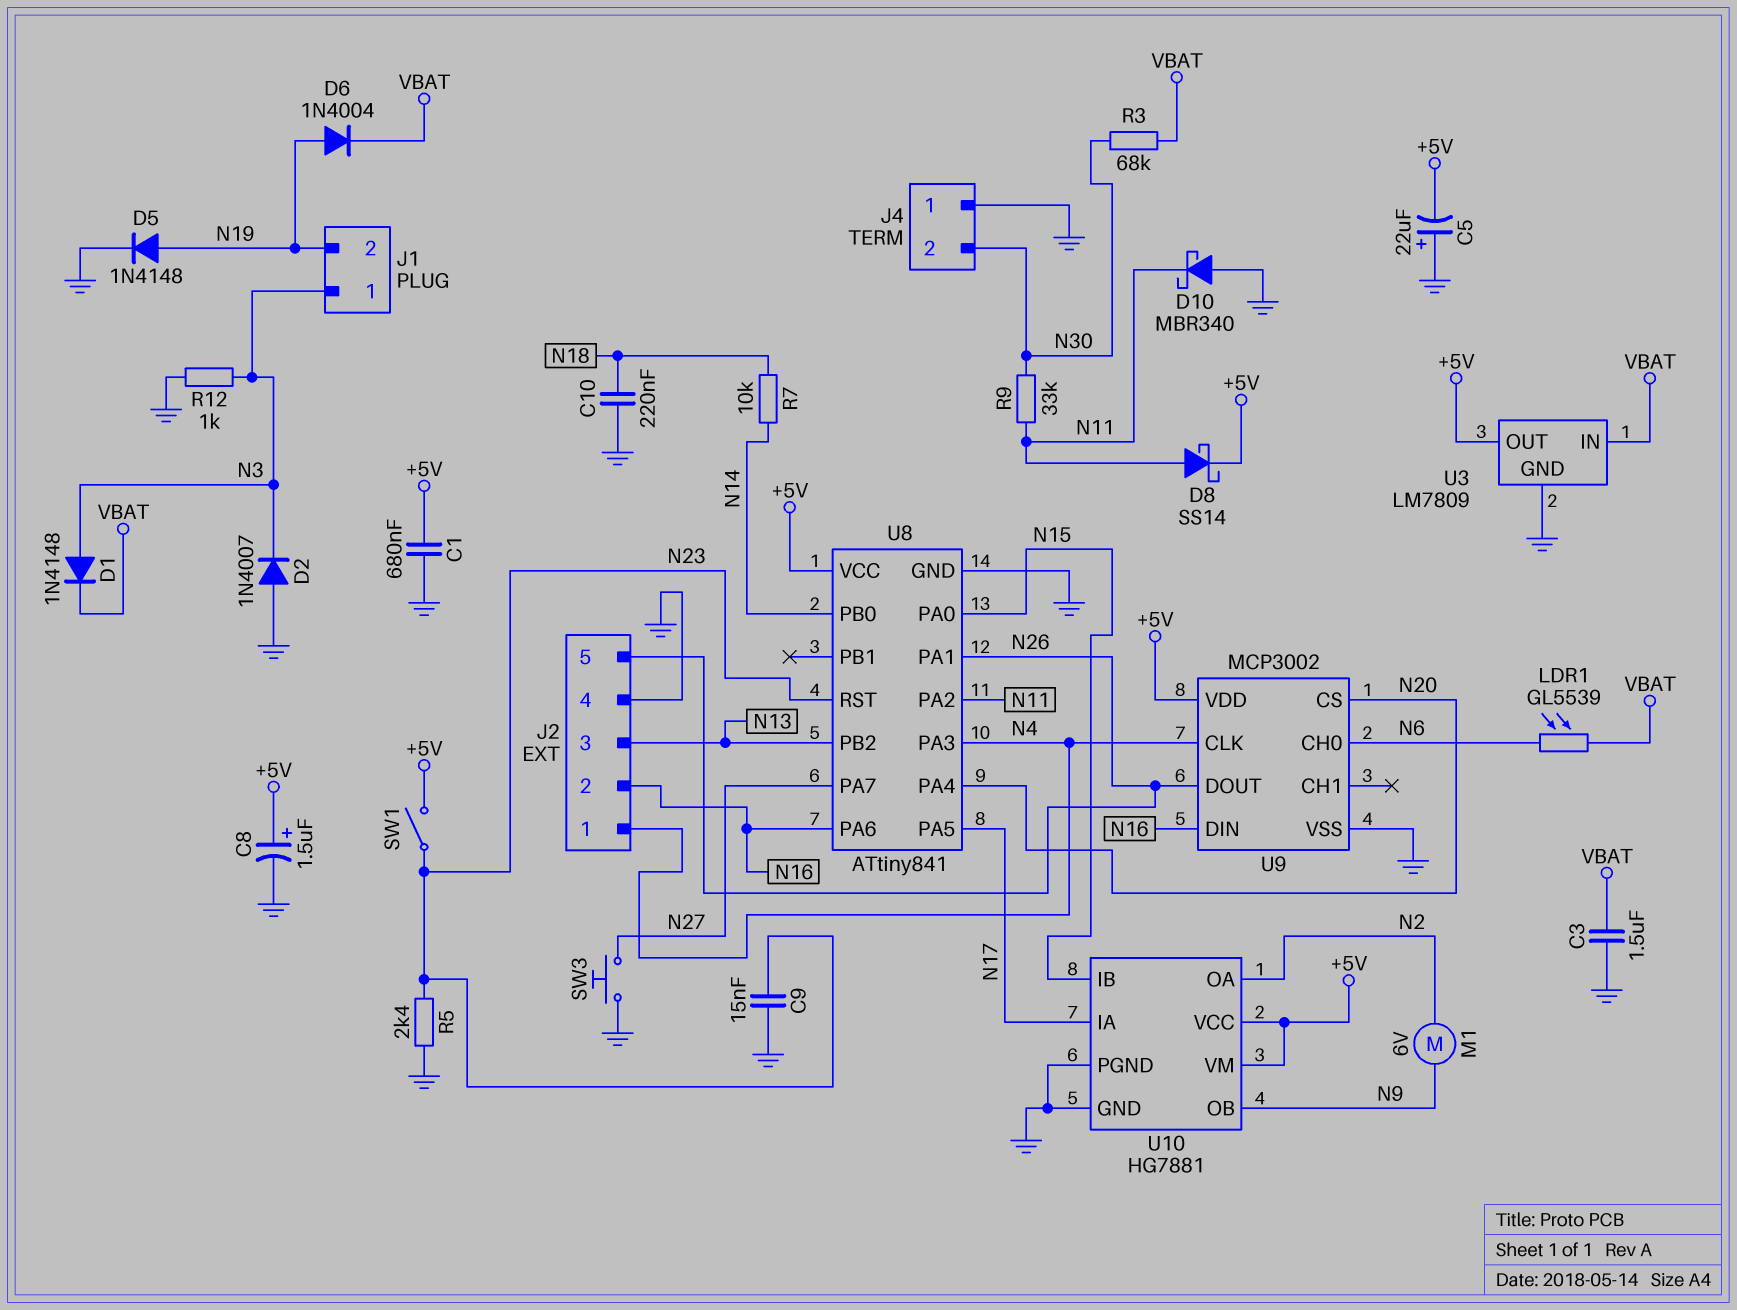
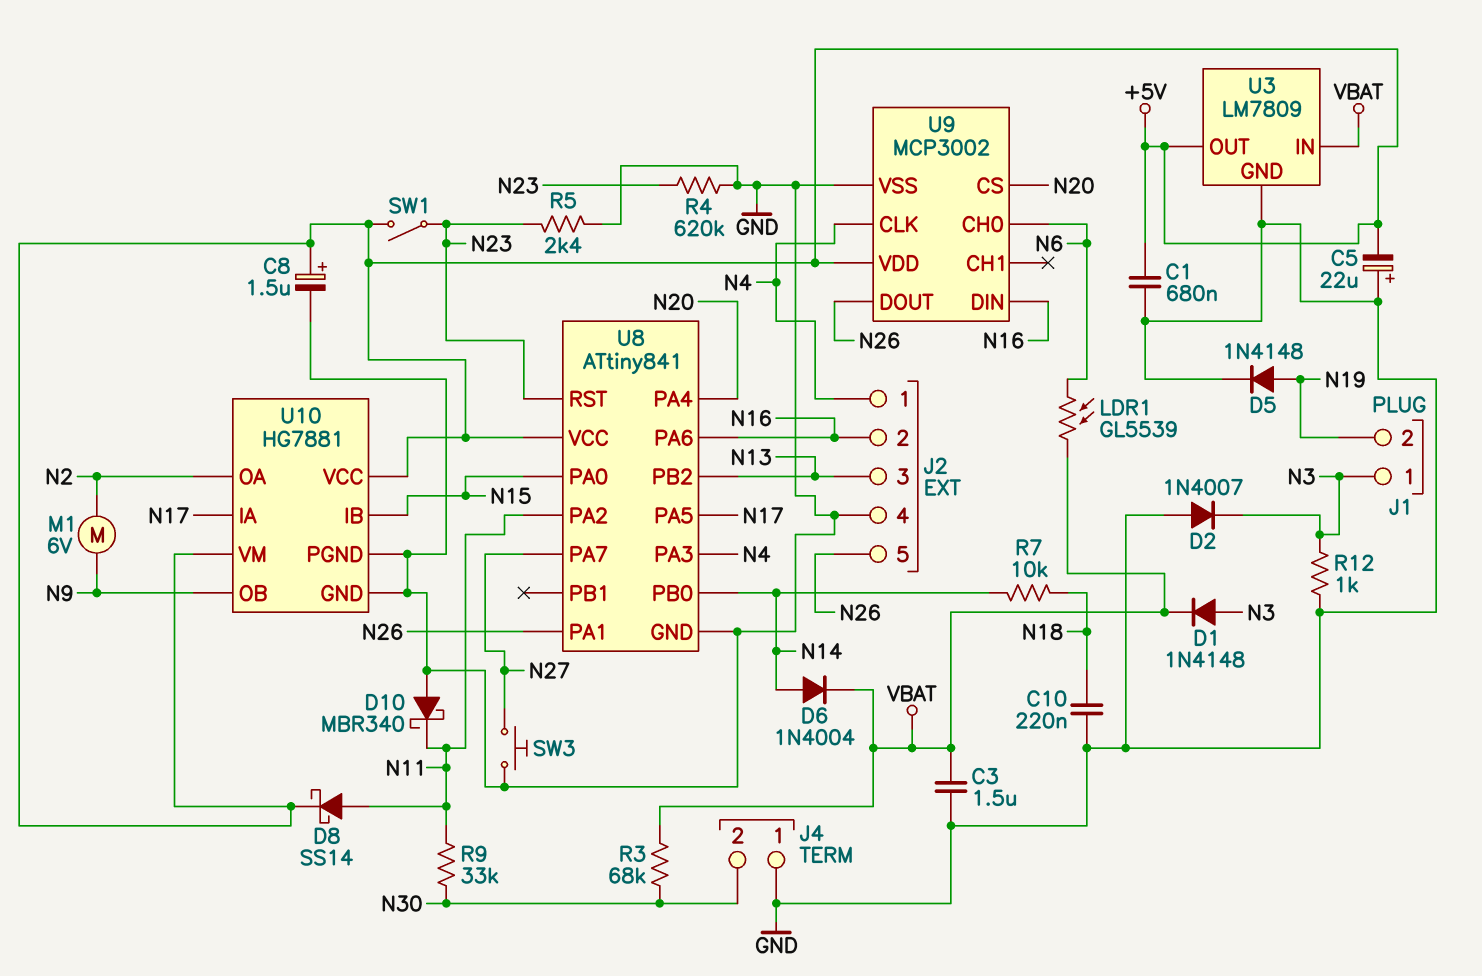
C9: 15nF (GND, N23) -> none
D6: diode 1N4004 (A N19, K VBAT) -> diode 1N4004 (A N14, K VBAT)
R4: none -> 620k (GND, N23)

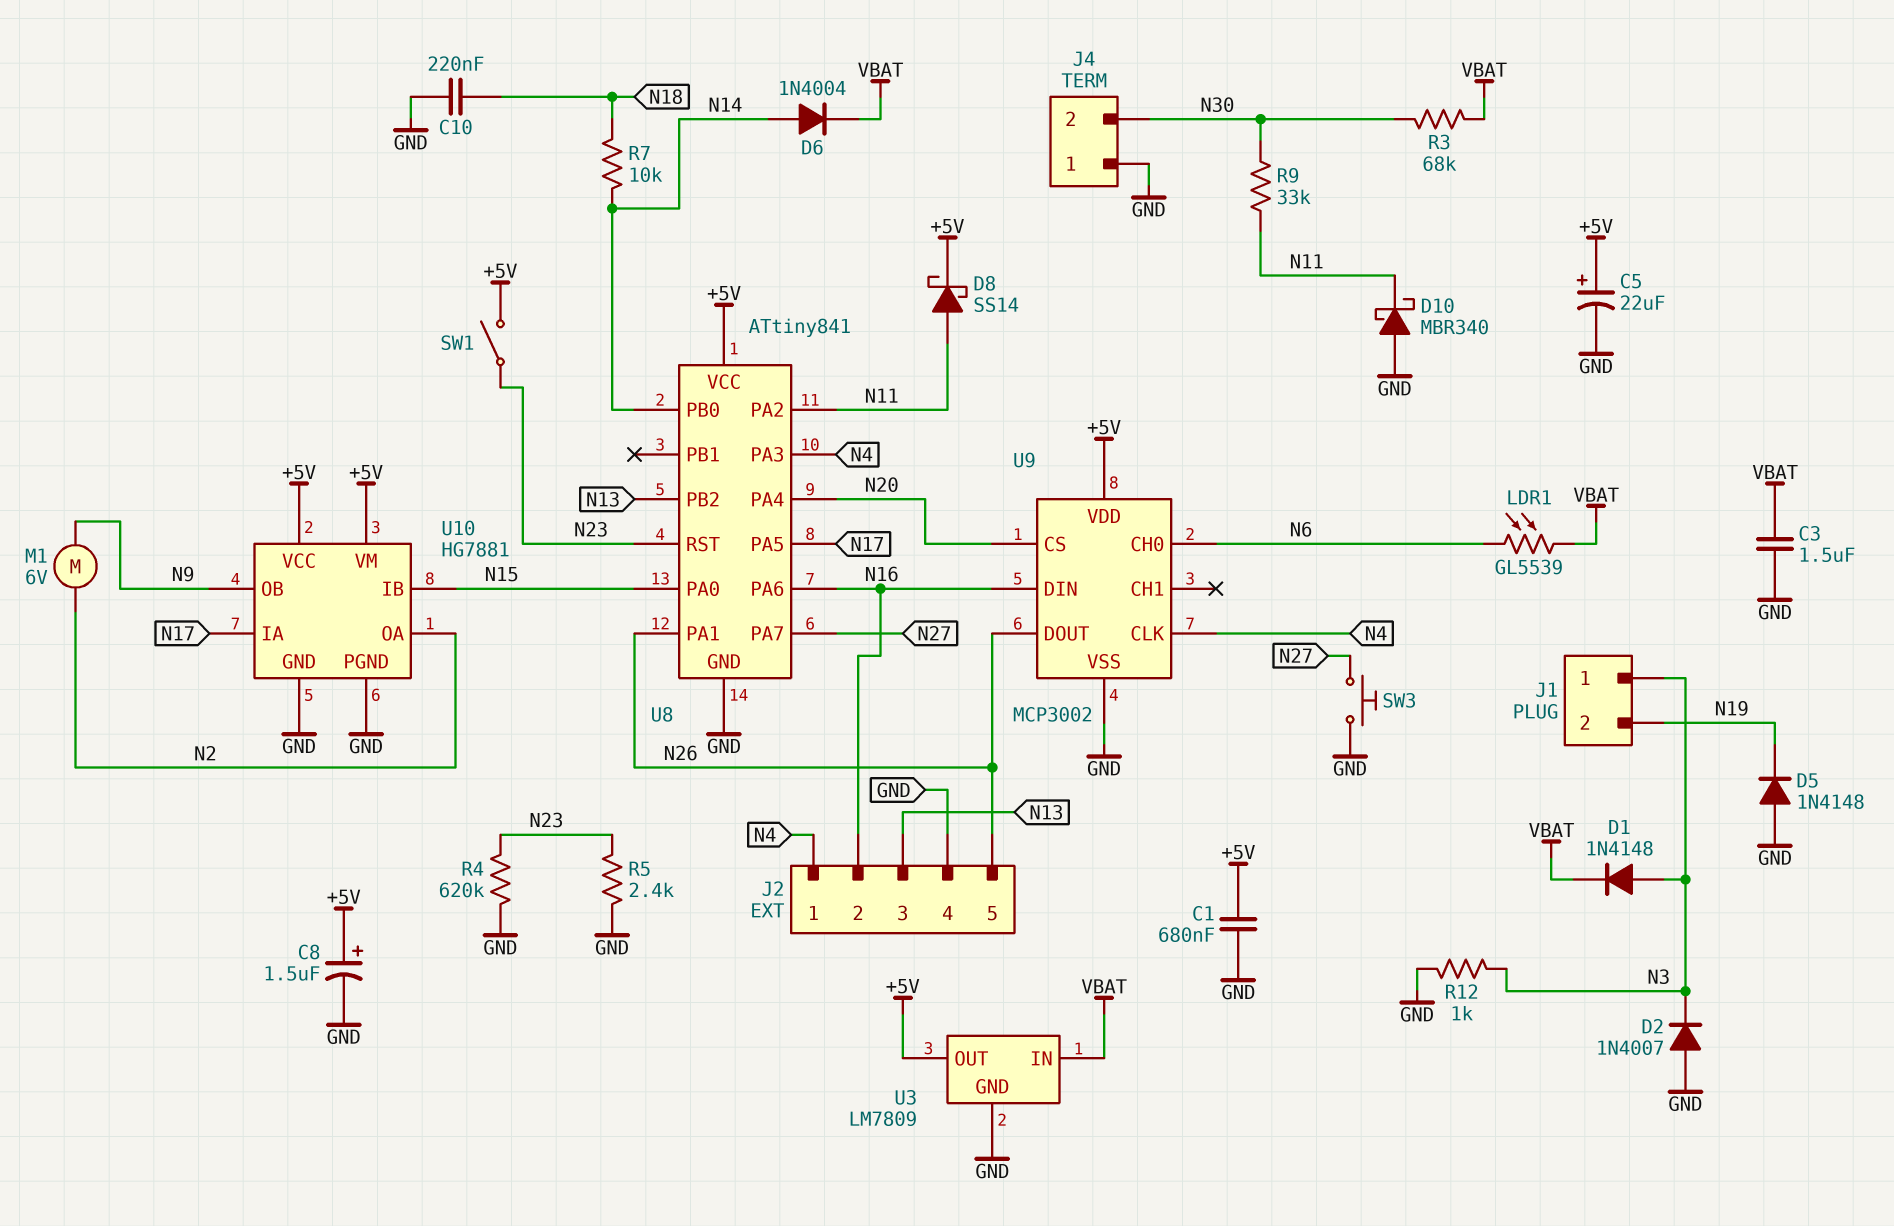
C5: 22uF (plus GND, minus +5V) -> 22uF (plus +5V, minus GND)
D5: diode 1N4148 (A N19, K GND) -> diode 1N4148 (A GND, K N19)

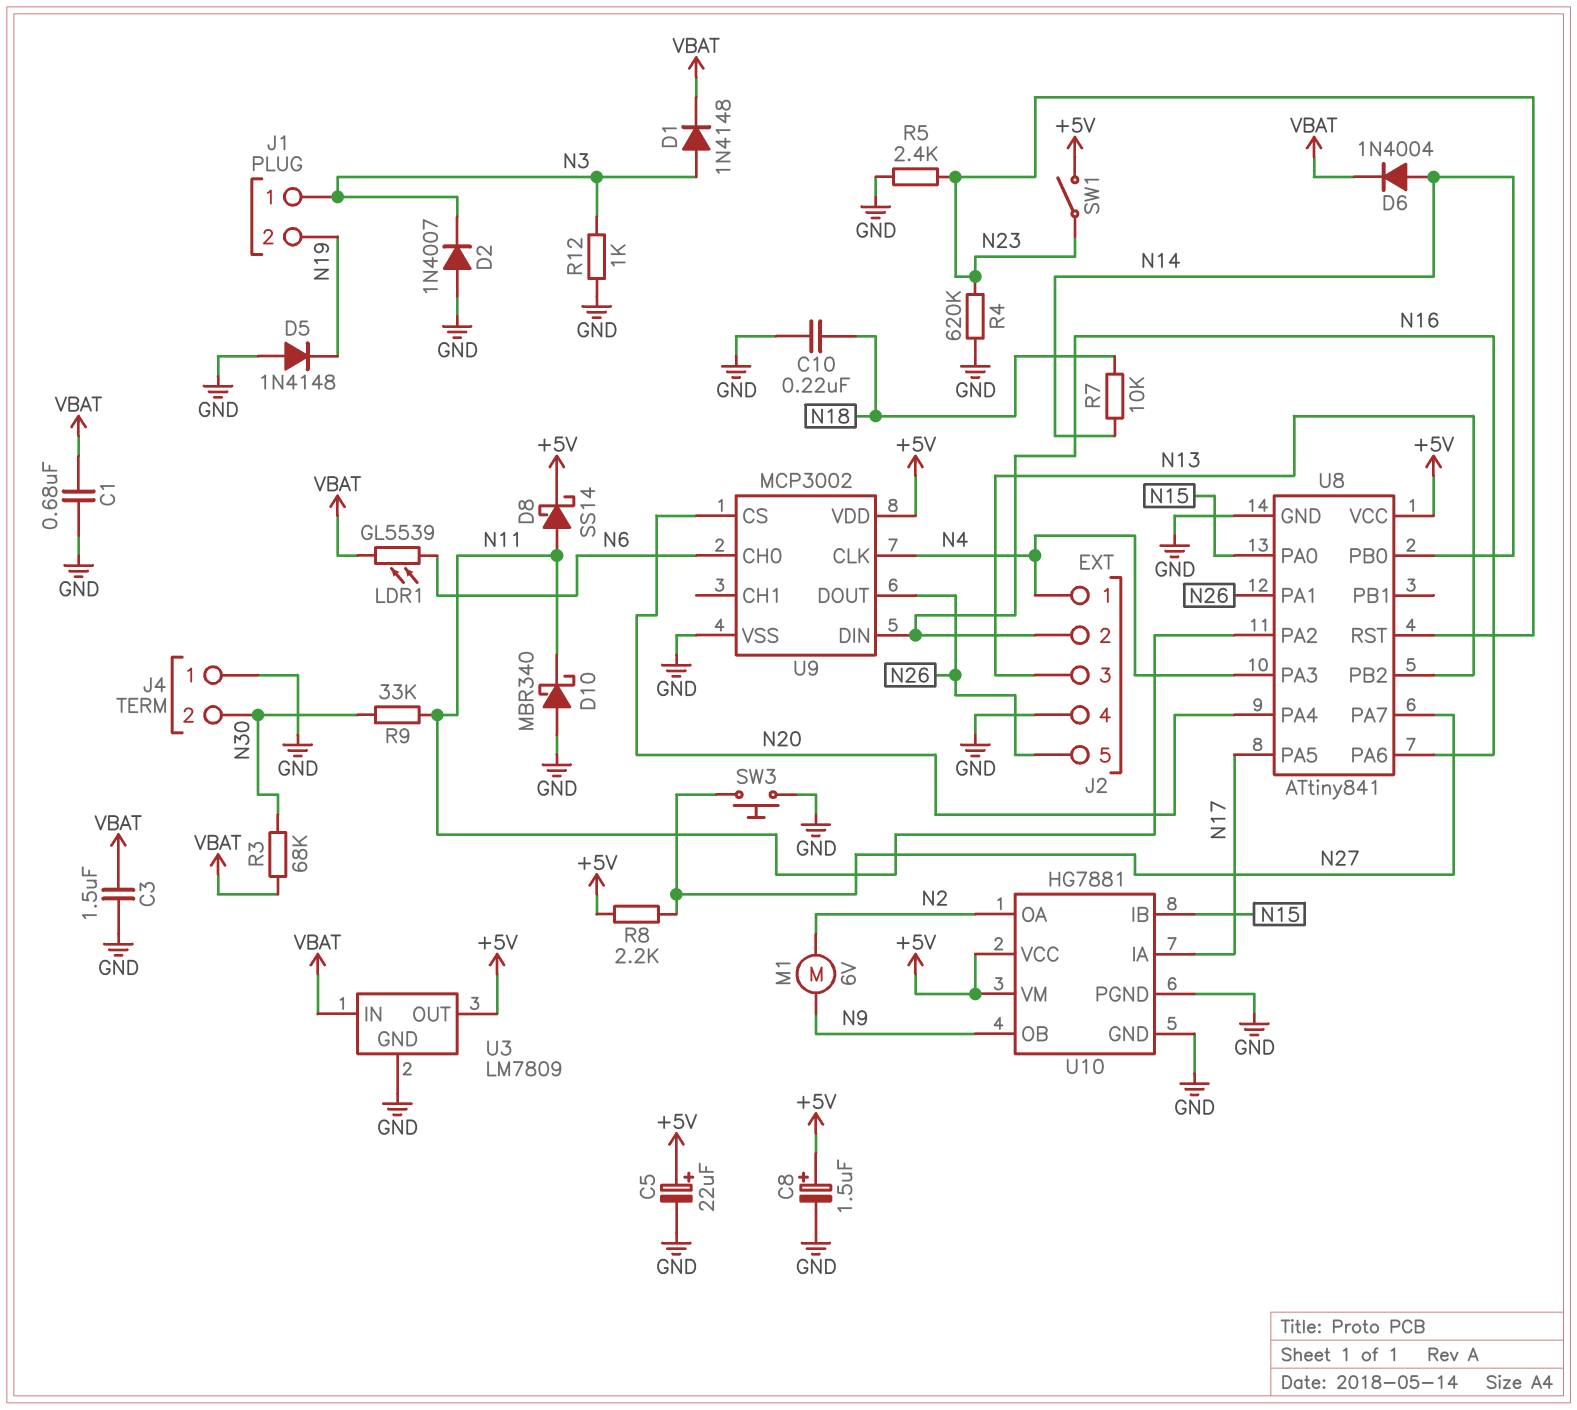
C1: 680nF (+5V, GND) -> 680nF (GND, VBAT)
R8: none -> 2.2k (+5V, N27)

